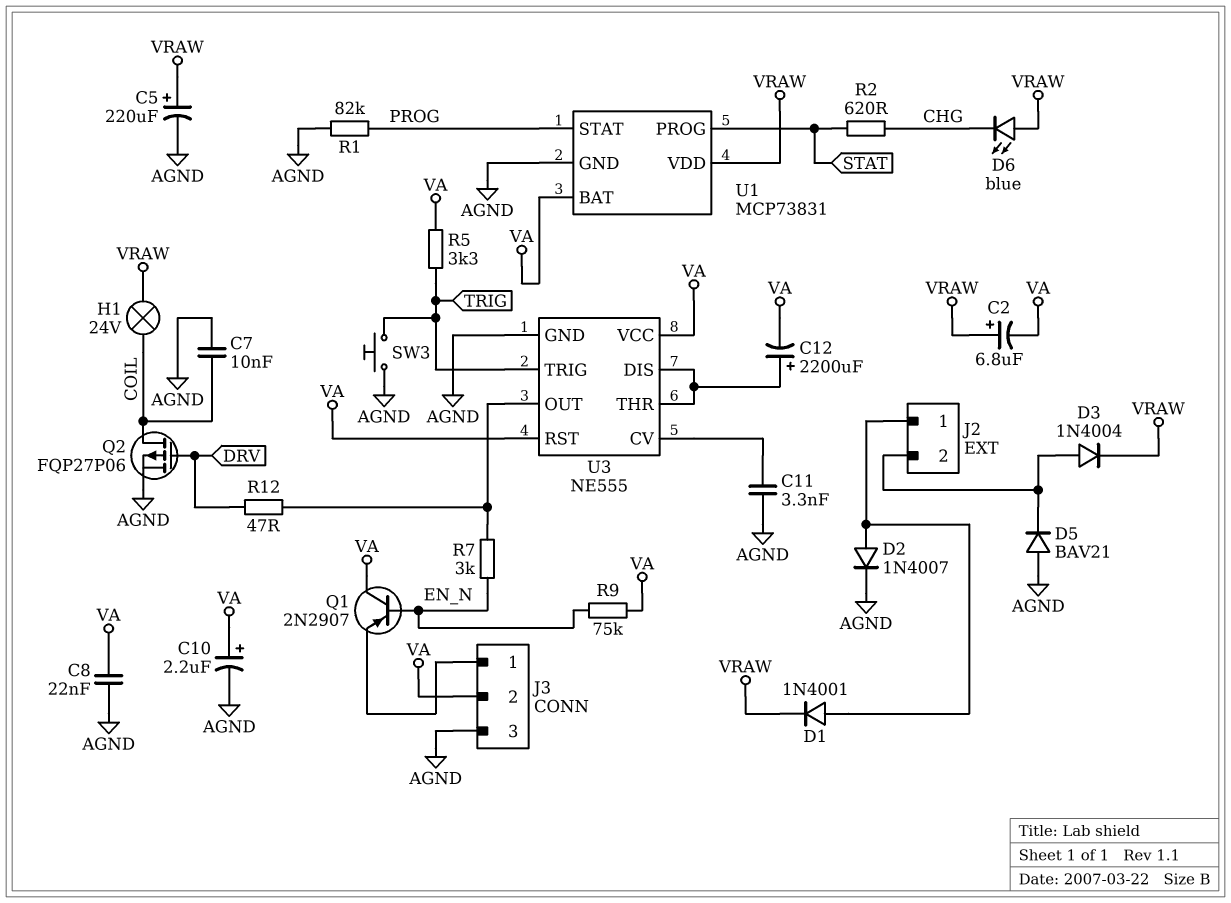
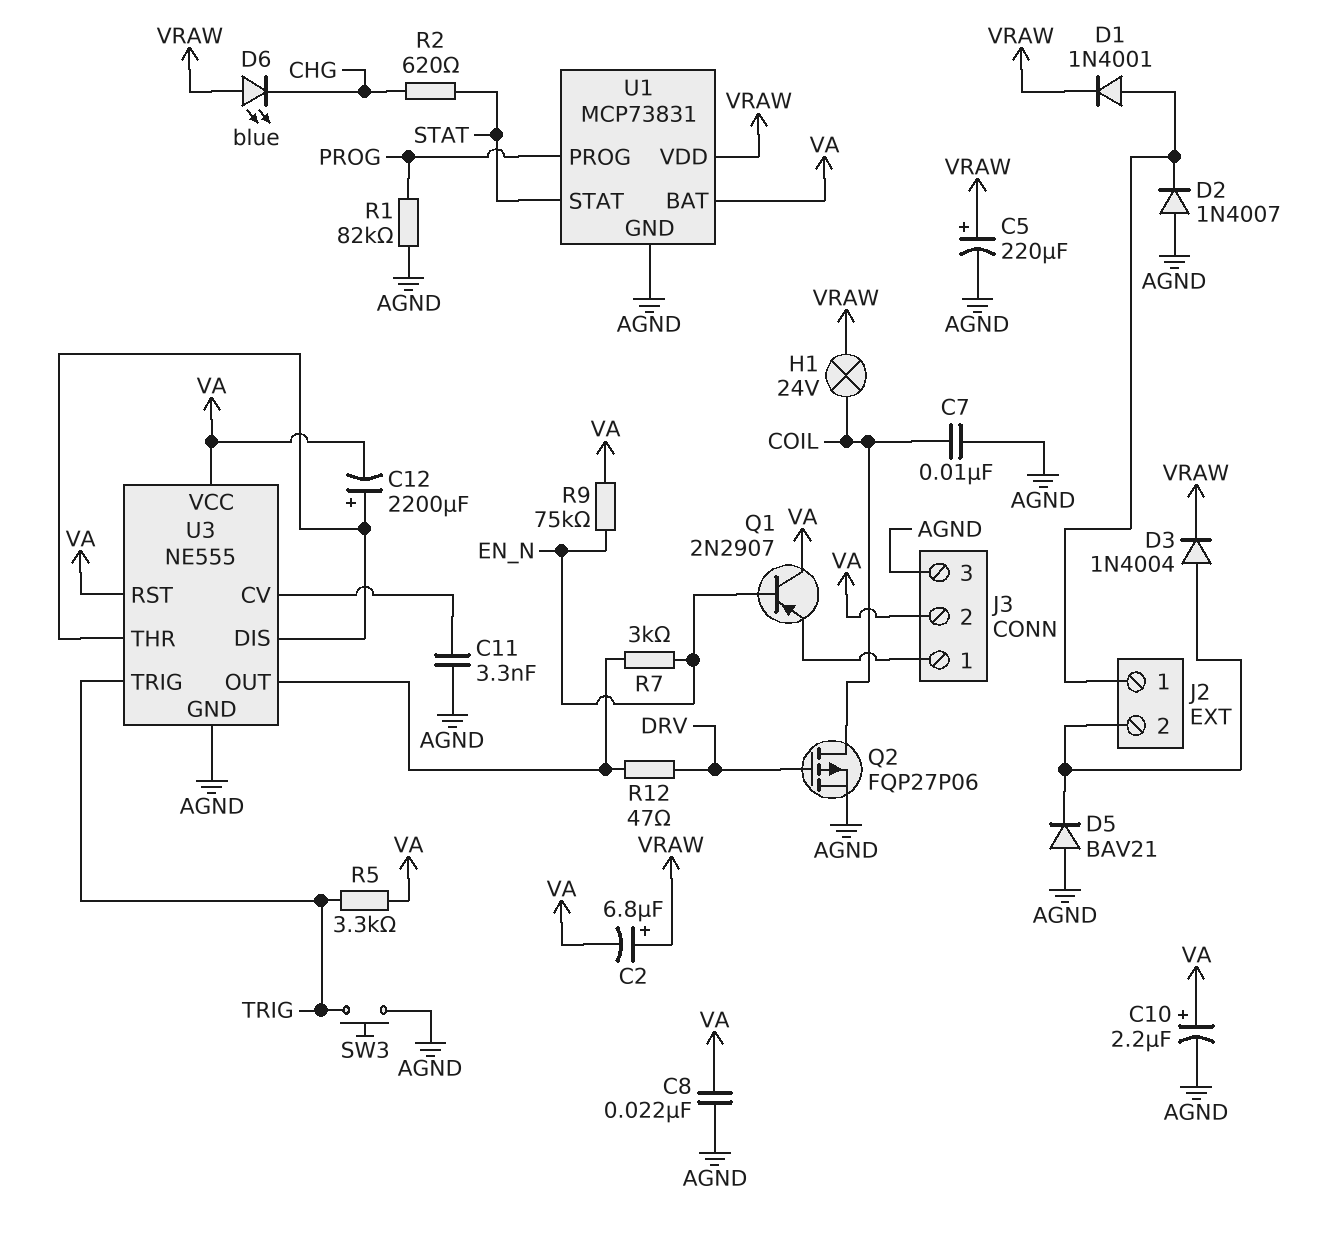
D2: diode 1N4007 (A J2/1, K AGND) -> diode 1N4007 (A AGND, K J2/1)
U1 pin PROG: STAT -> PROG
U1 pin STAT: PROG -> STAT

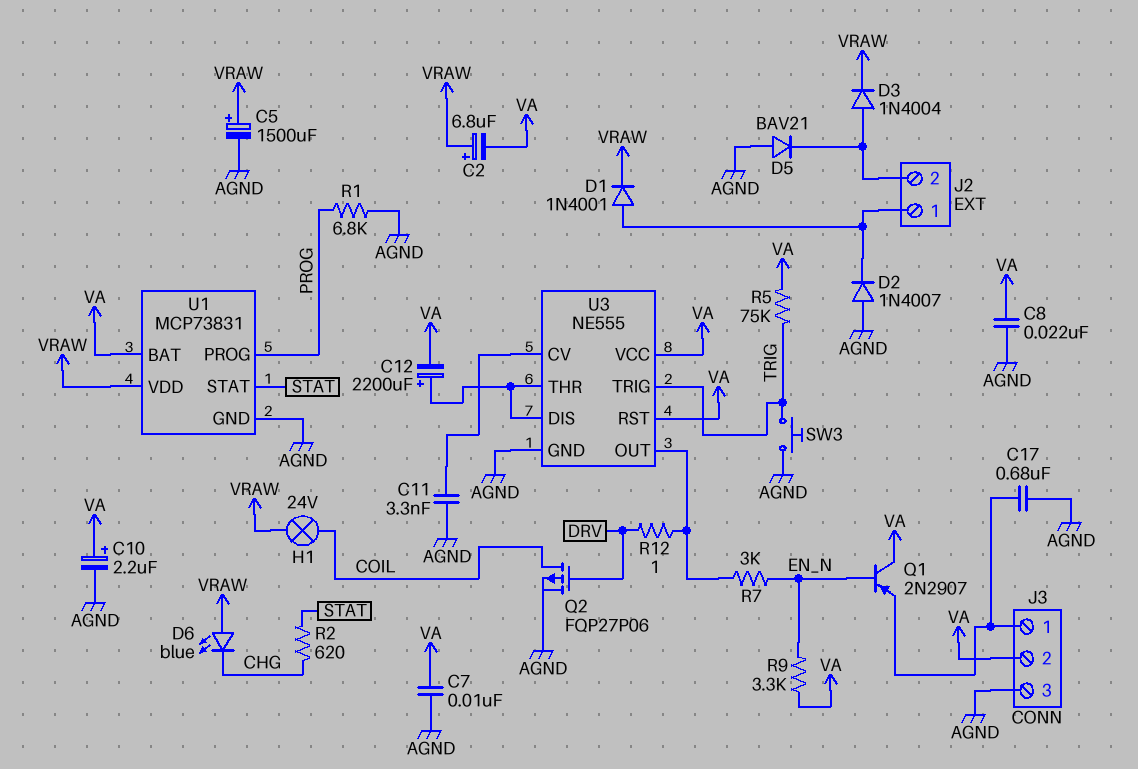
C5: 220uF (plus VRAW, minus AGND) -> 1500uF (plus VRAW, minus AGND)
C7: 10nF (AGND, COIL) -> 10nF (AGND, VA)
C17: none -> 680nF (AGND, J3/1)
R1: 82k (AGND, PROG) -> 6.8k (AGND, PROG)
R5: 3.3k (TRIG, VA) -> 75k (TRIG, VA)
R9: 75k (EN_N, VA) -> 3.3k (EN_N, VA)
R12: 47 (DRV, U3/OUT) -> 1 (DRV, U3/OUT)

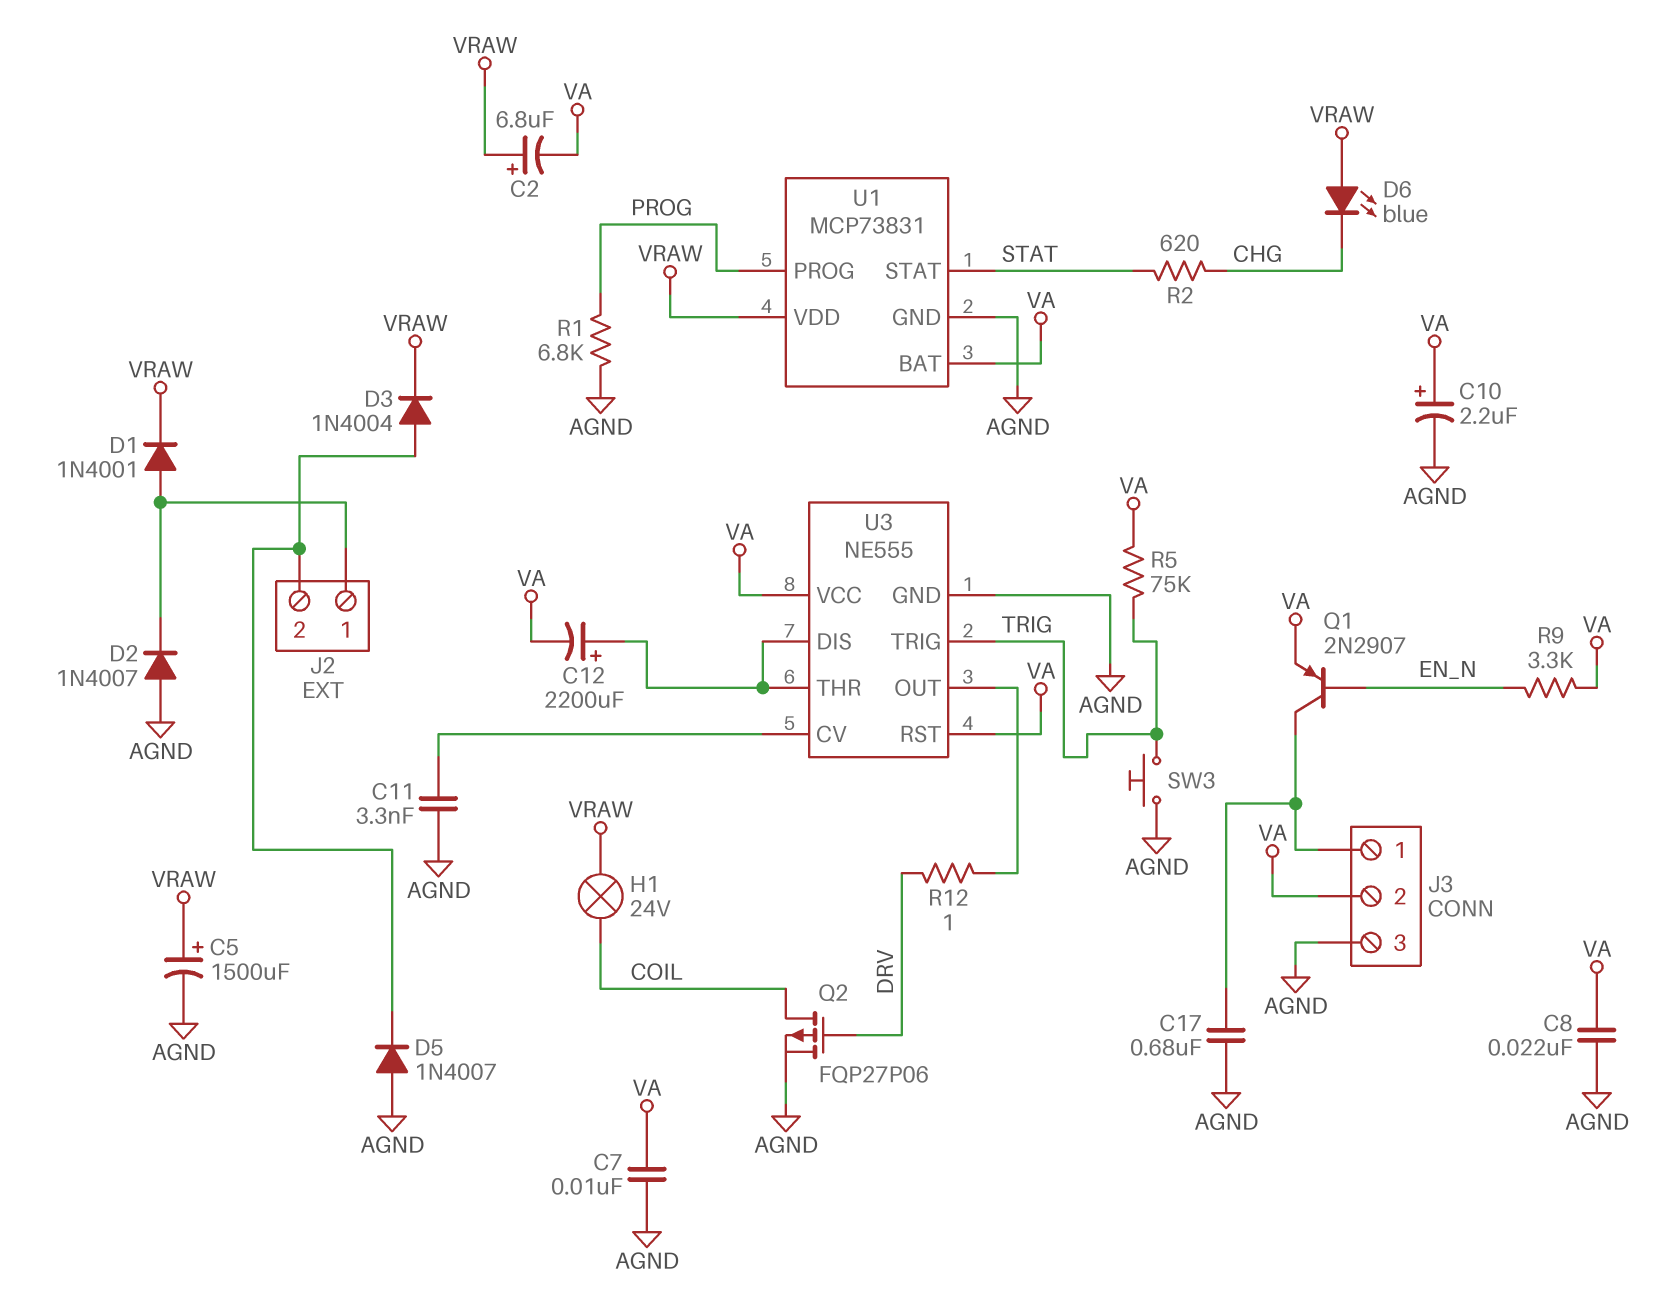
D5: diode BAV21 (A AGND, K J2/2) -> diode 1N4007 (A AGND, K J2/2)
Q1: PNP 2N2907 (B EN_N, C VA, E J3/1) -> PNP 2N2907 (B EN_N, C J3/1, E VA)
R7: 3k (EN_N, U3/OUT) -> none

